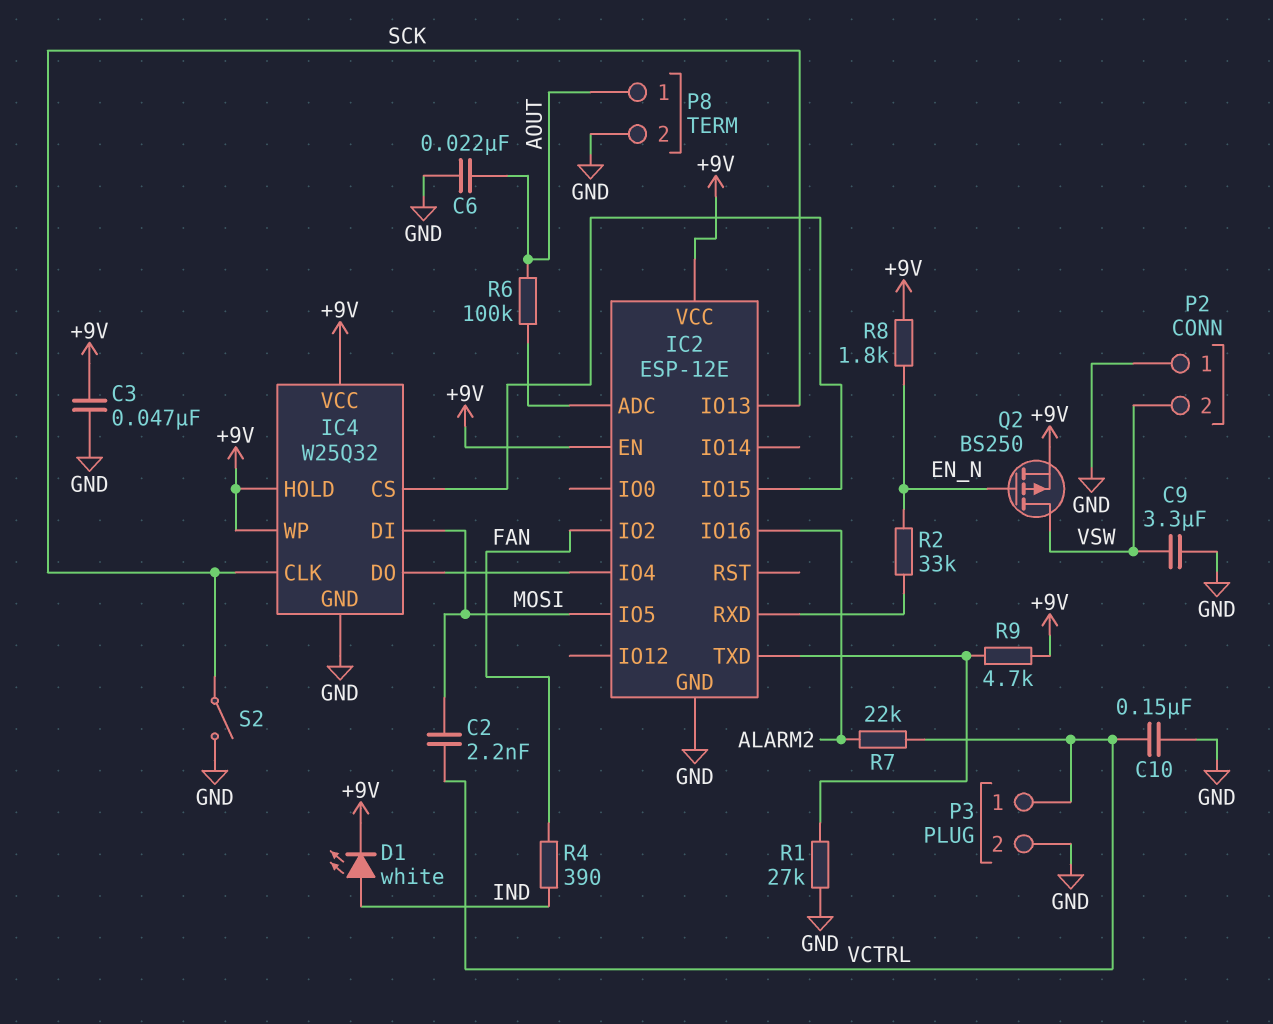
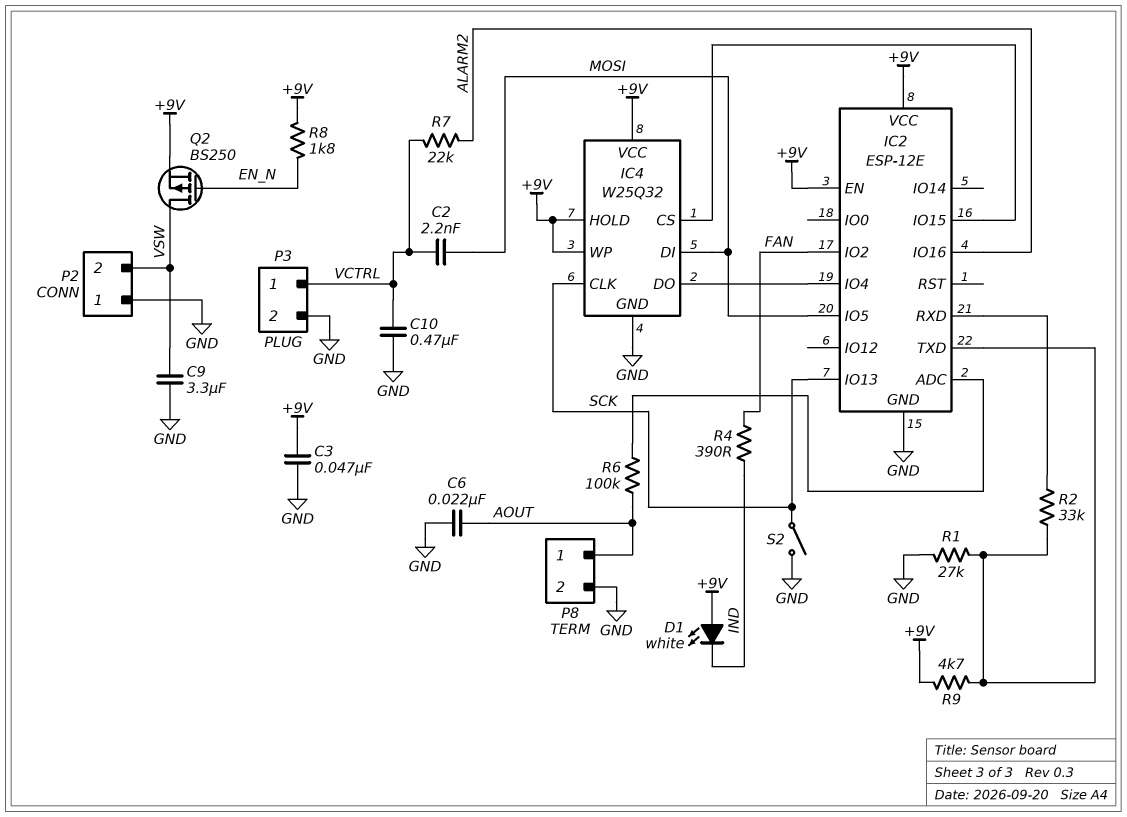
C10: 150nF (GND, VCTRL) -> 470nF (GND, VCTRL)
D1: LED white (A IND, K +9V) -> LED white (A +9V, K IND)
R2: 33k (EN_N, IC2/RXD) -> 33k (IC2/RXD, IC2/TXD)

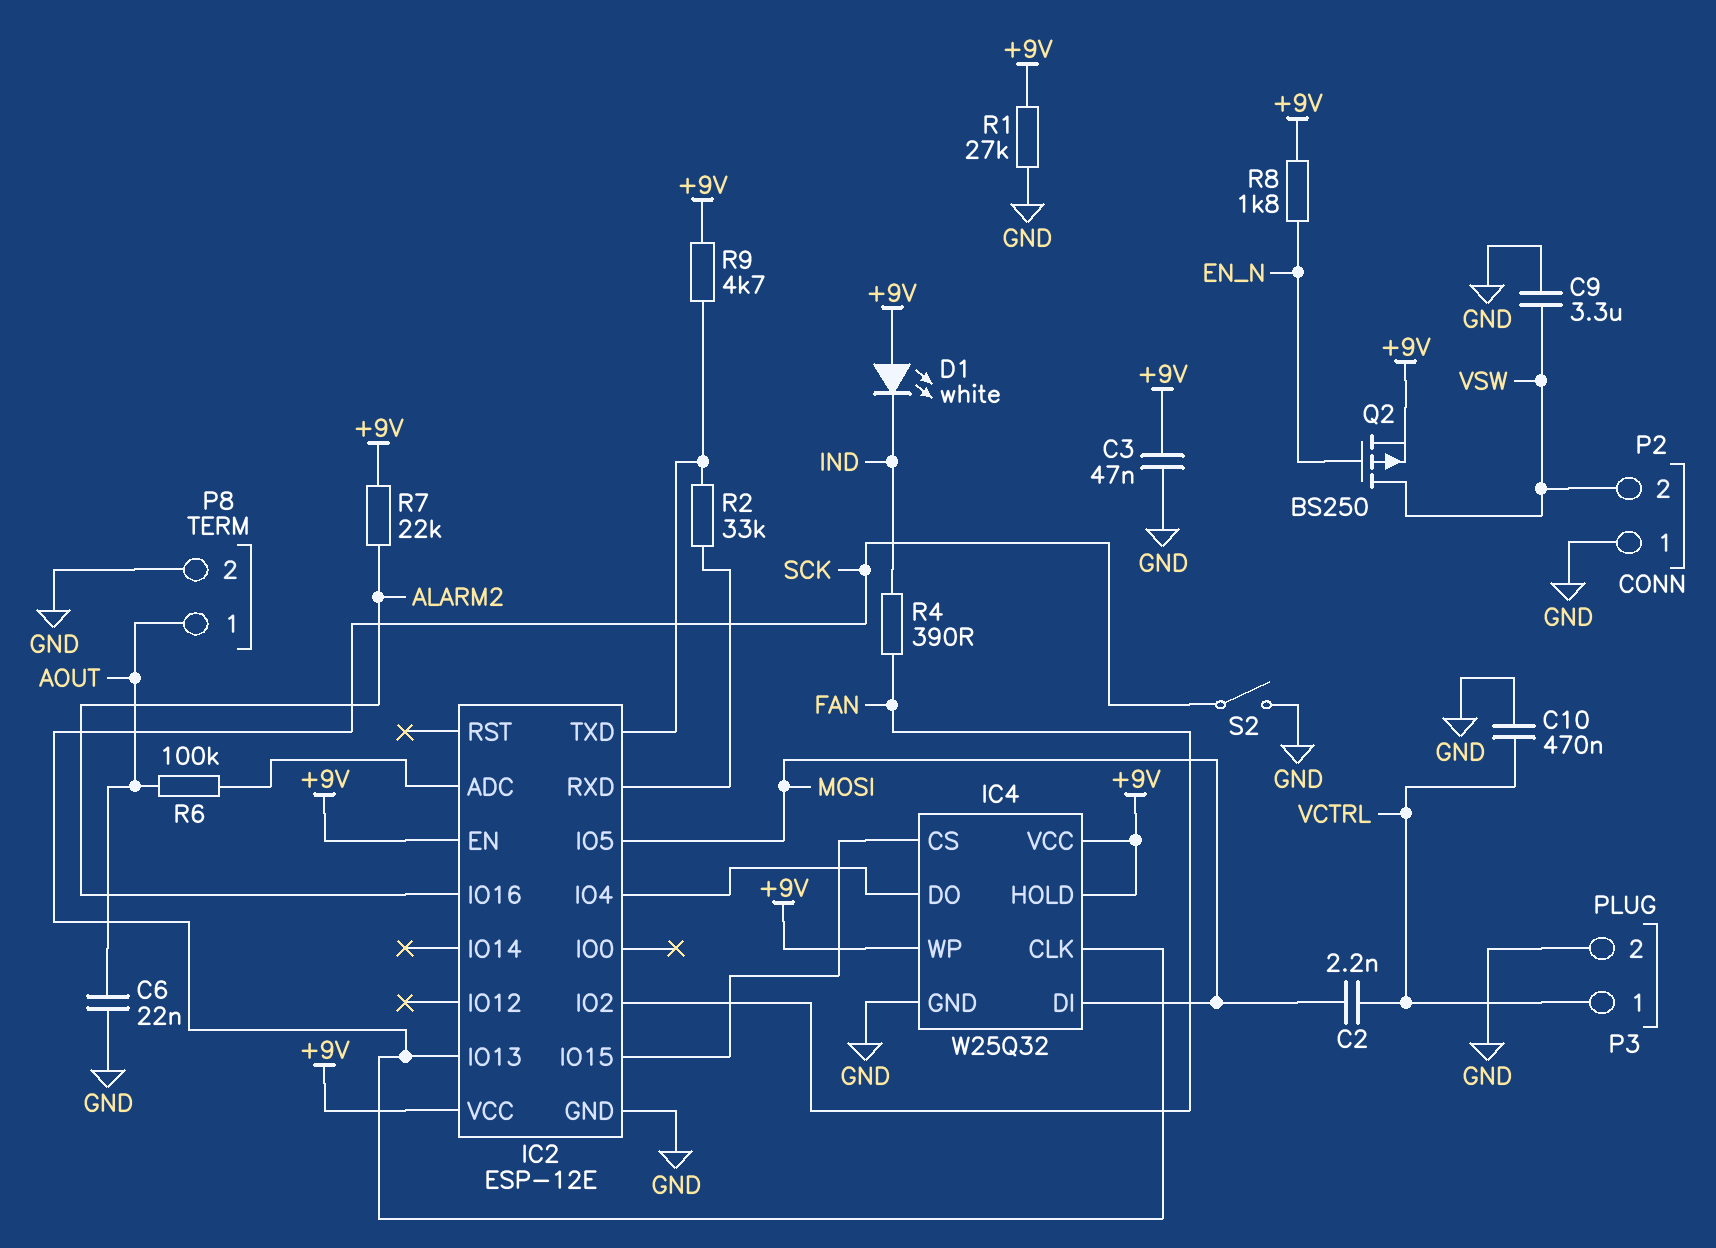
R1: 27k (GND, IC2/TXD) -> 27k (+9V, GND)
R7: 22k (ALARM2, VCTRL) -> 22k (+9V, ALARM2)

